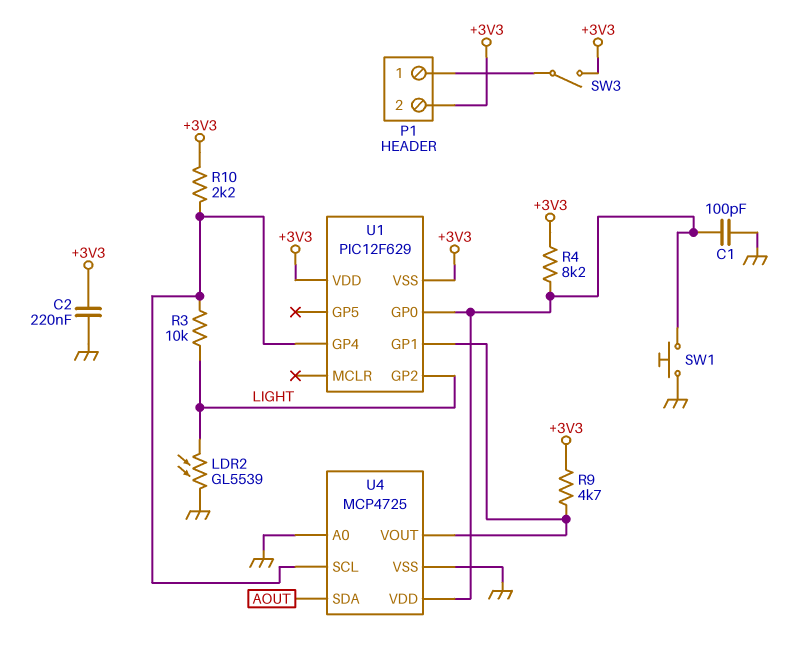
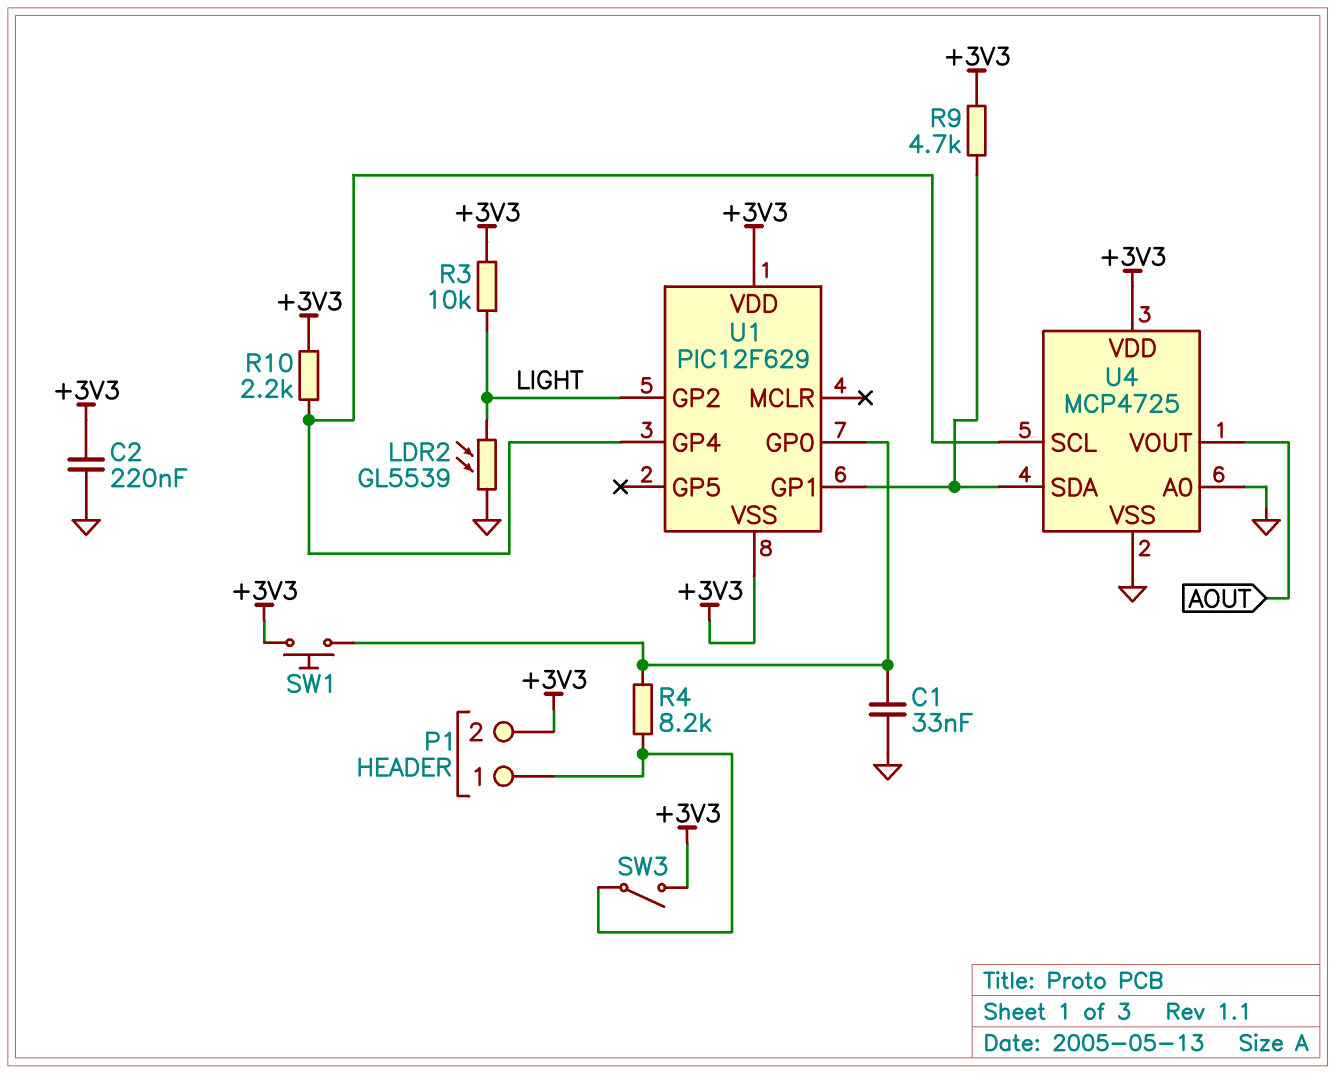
C1: 100pF (GND, U1/GP0) -> 33nF (GND, U1/GP0)
R3: 10k (LIGHT, U1/GP4) -> 10k (+3V3, LIGHT)
R4: 8.2k (+3V3, U1/GP0) -> 8.2k (P1/1, U1/GP0)
SW1: button (GND, U1/GP0) -> button (+3V3, U1/GP0)
U4 pin SDA: AOUT -> U1/GP1
U4 pin VDD: U1/GP0 -> +3V3
U4 pin VOUT: U1/GP1 -> AOUT

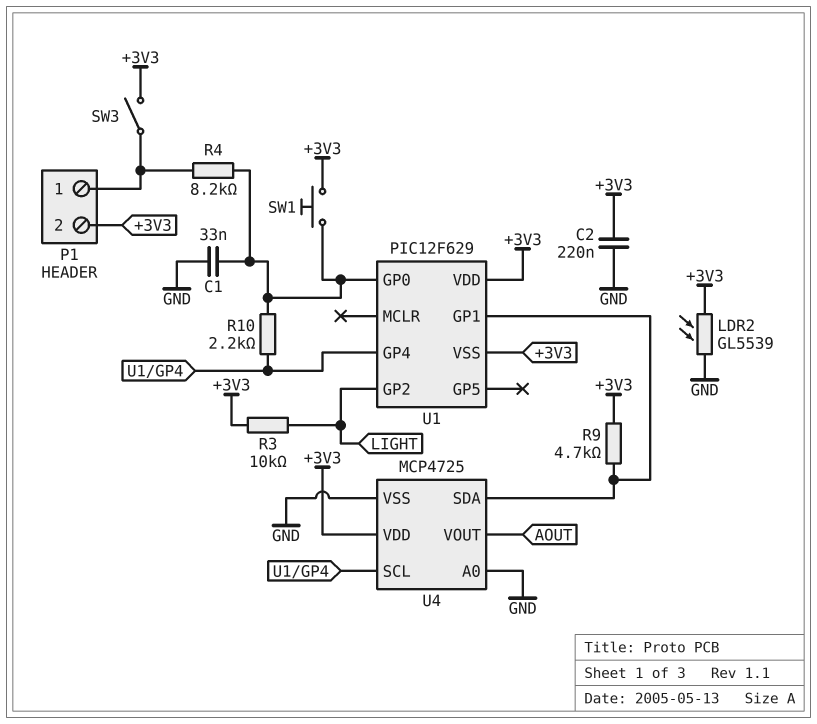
LDR2: GL5539 (GND, LIGHT) -> GL5539 (+3V3, GND)
R10: 2.2k (+3V3, U1/GP4) -> 2.2k (U1/GP0, U1/GP4)

